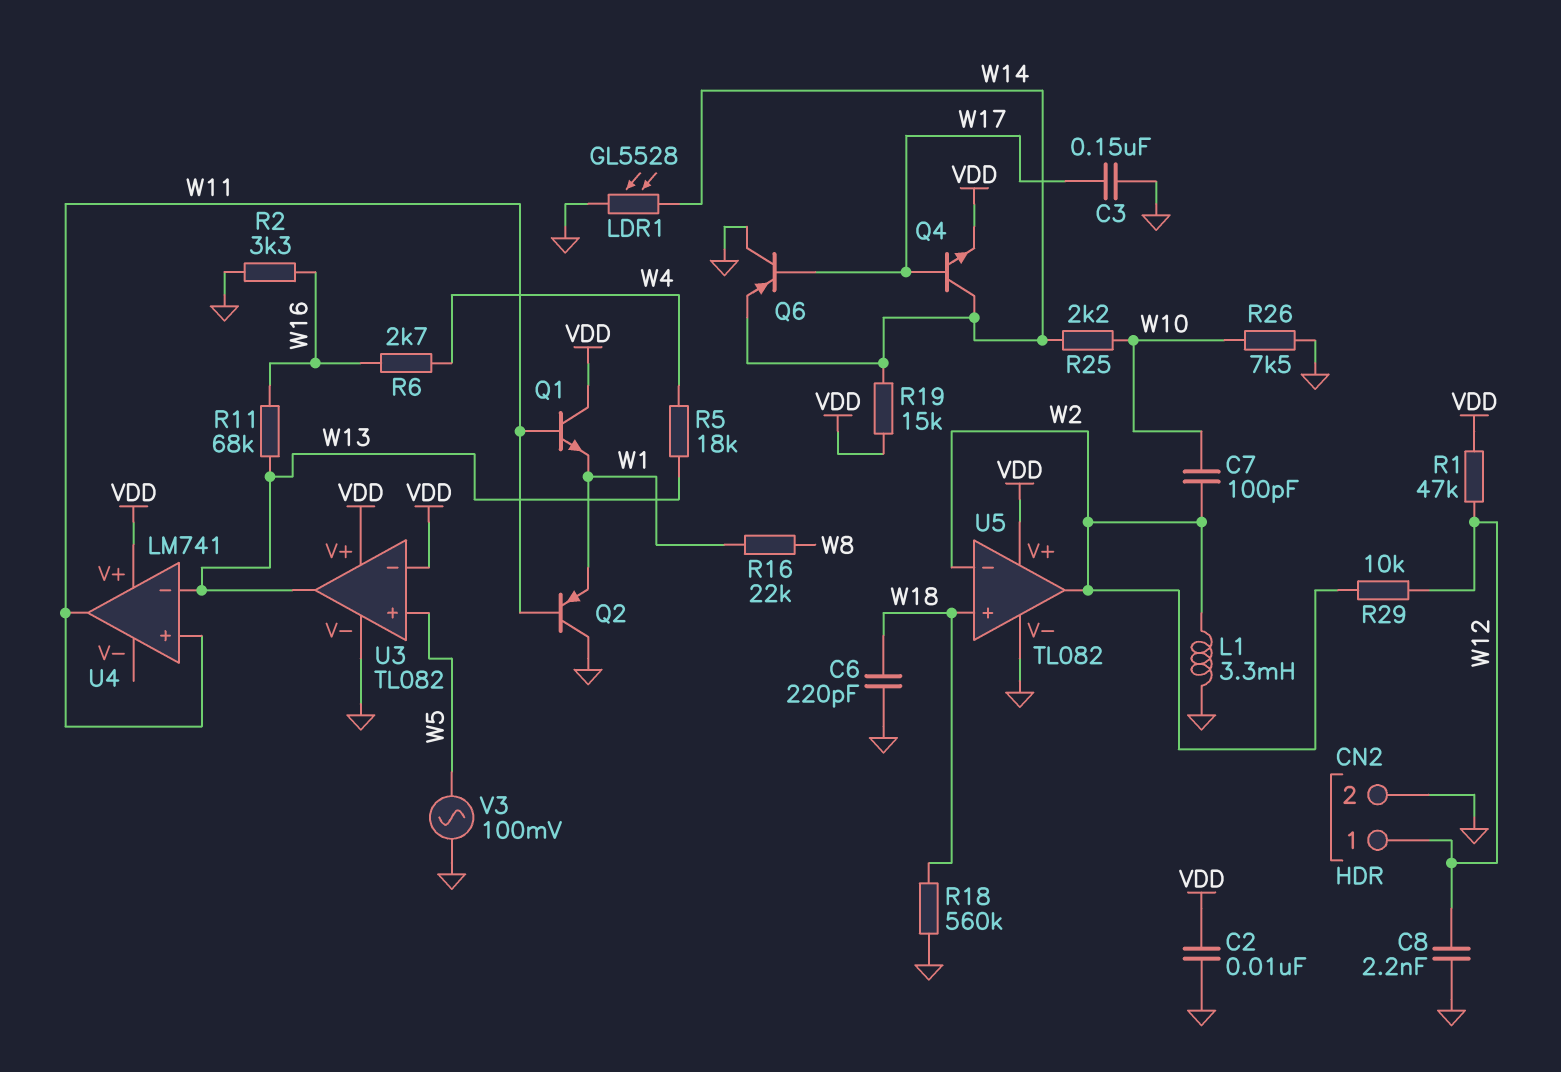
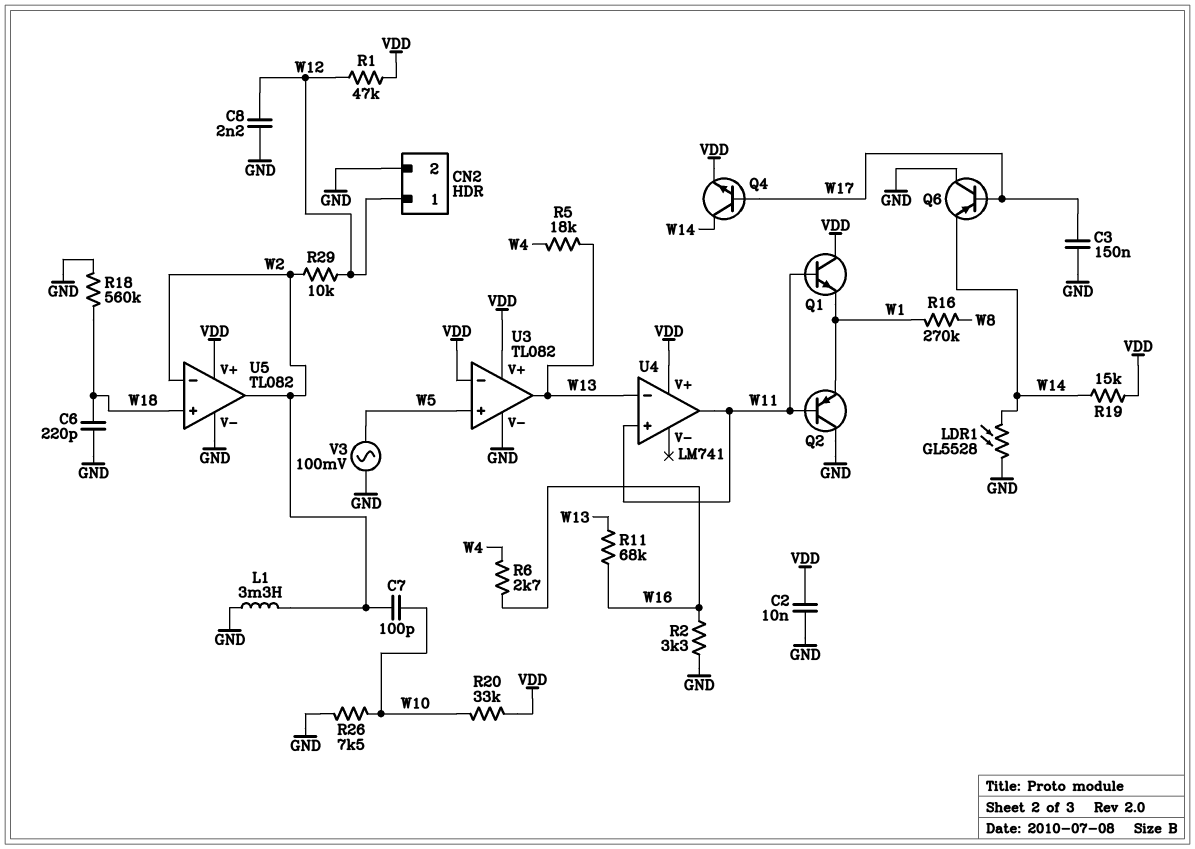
R16: 22k (W1, W8) -> 270k (W1, W8)
R20: none -> 33k (VDD, W10)
R25: 2.2k (W10, W14) -> none

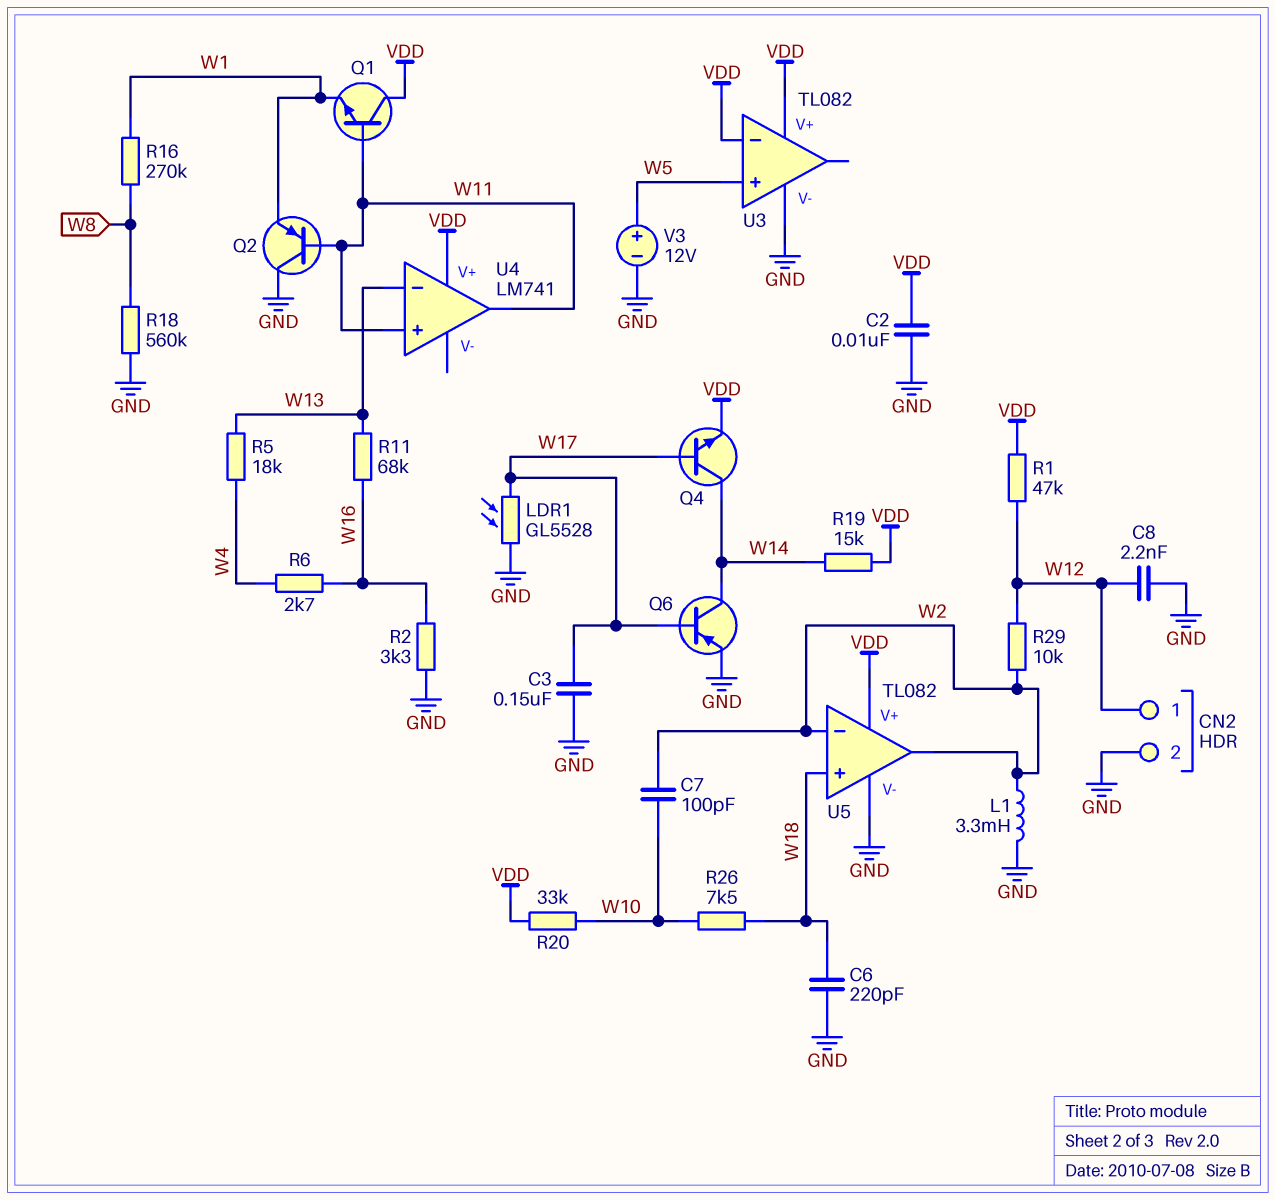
LDR1: GL5528 (GND, W14) -> GL5528 (GND, W17)
Q6: PNP (B W17, C GND, E W14) -> PNP (B W17, C W14, E GND)
R18: 560k (GND, W18) -> 560k (GND, W8)
R26: 7.5k (GND, W10) -> 7.5k (W10, W18)
U3 pin out: W13 -> none
V3: AC 100mV (GND, W5) -> 12V (plus W5, minus GND)

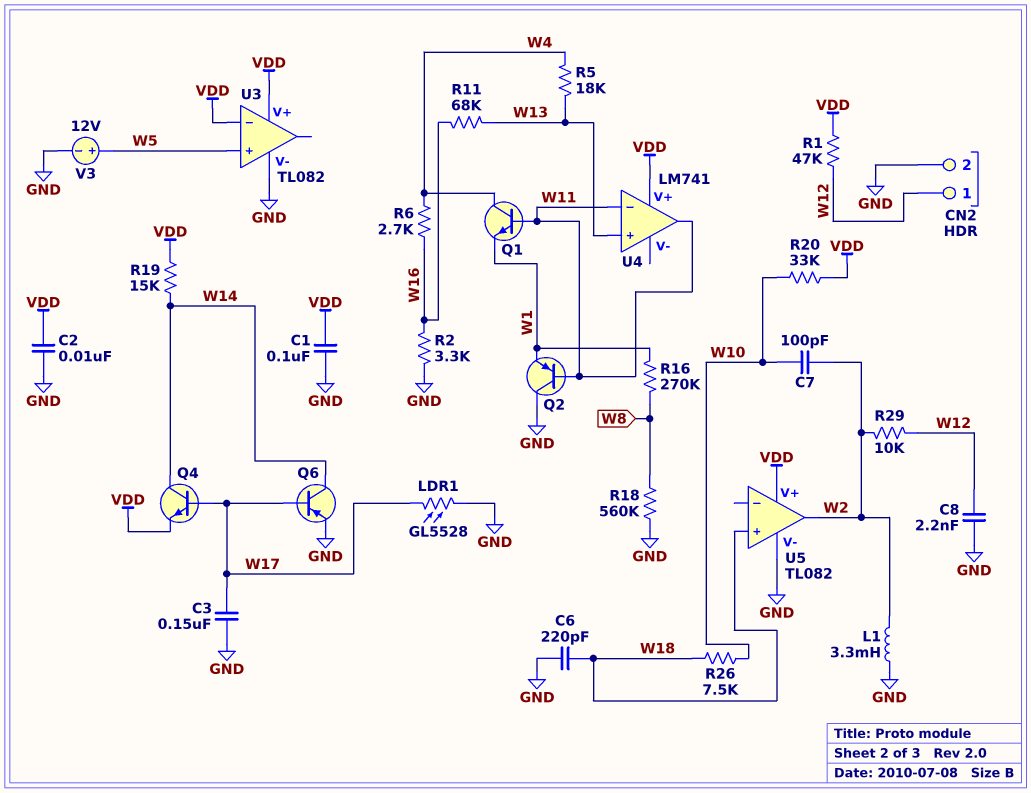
C1: none -> 100nF (GND, VDD)
Q1: NPN (B W11, C VDD, E W1) -> NPN (B W11, C W4, E W1)
U4 pin in+: W11 -> W13
U4 pin in-: W13 -> W11
U5 pin in-: W2 -> none

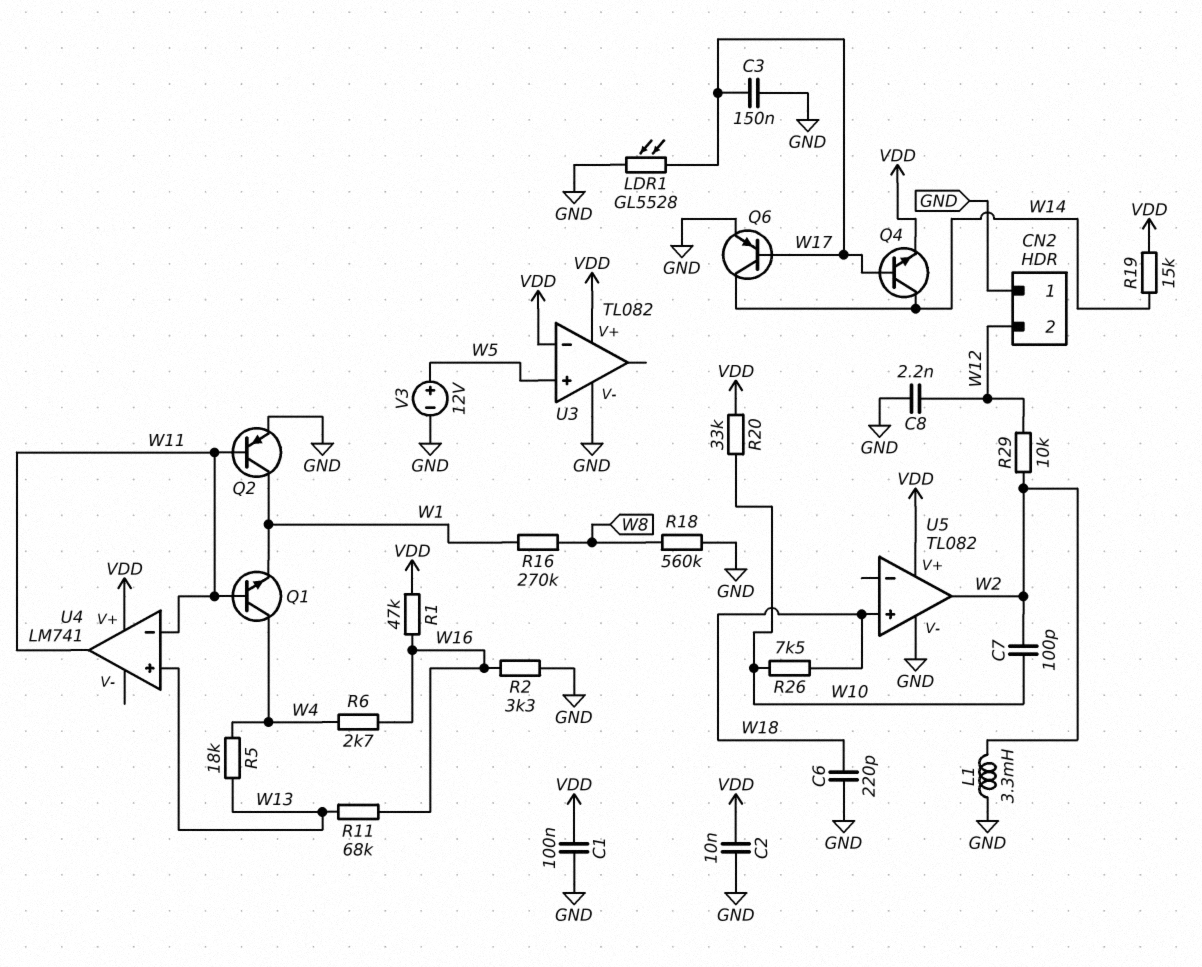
CN2 pin 1: W12 -> GND
CN2 pin 2: GND -> W12
Q2: PNP (B W11, C GND, E W1) -> PNP (B W11, C W1, E GND)
R1: 47k (VDD, W12) -> 47k (VDD, W16)

